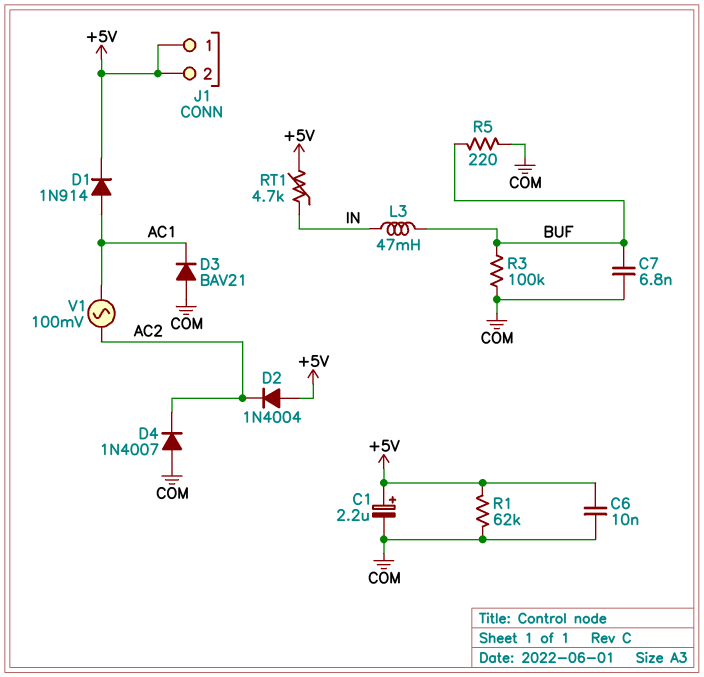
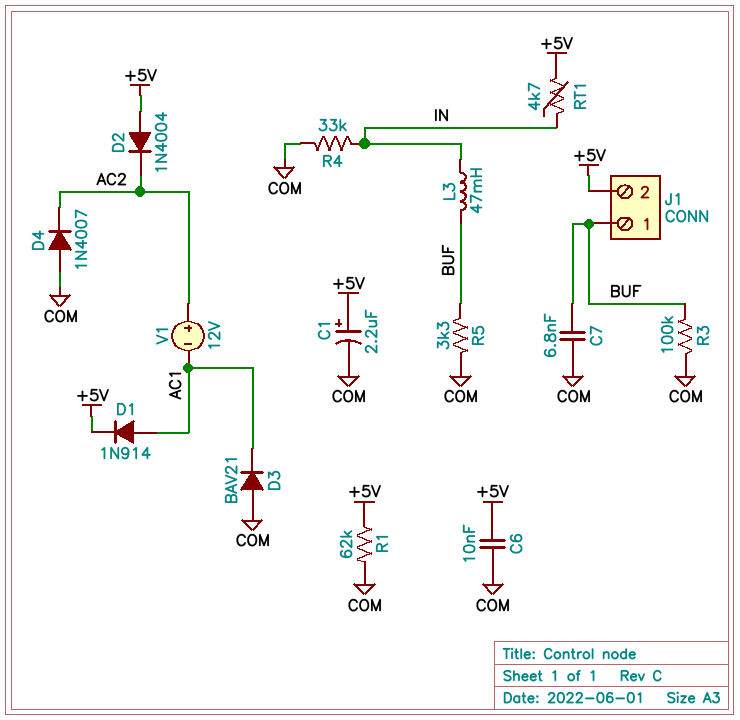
J1 pin 1: +5V -> BUF
R4: none -> 33k (COM, IN)
R5: 220 (BUF, COM) -> 3.3k (BUF, COM)
V1: AC 100mV (AC1, AC2) -> 12V (plus AC2, minus AC1)

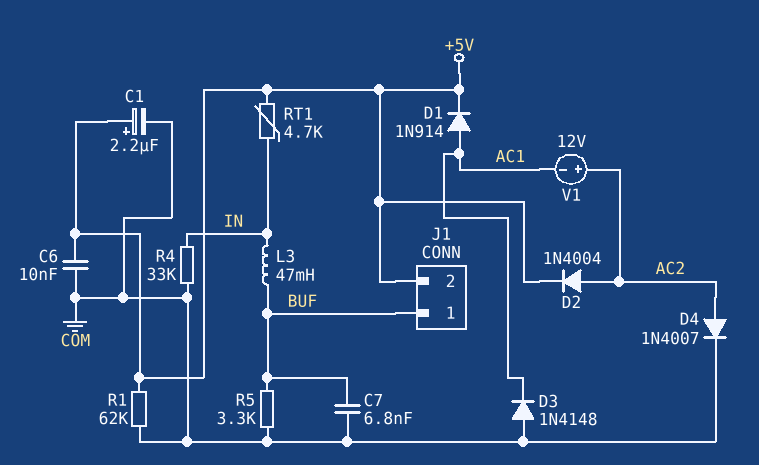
D2: diode 1N4004 (A +5V, K AC2) -> diode 1N4004 (A AC2, K +5V)
D3: diode BAV21 (A COM, K AC1) -> diode 1N4148 (A COM, K AC1)
D4: diode 1N4007 (A COM, K AC2) -> diode 1N4007 (A AC2, K COM)
R3: 100k (BUF, COM) -> none

